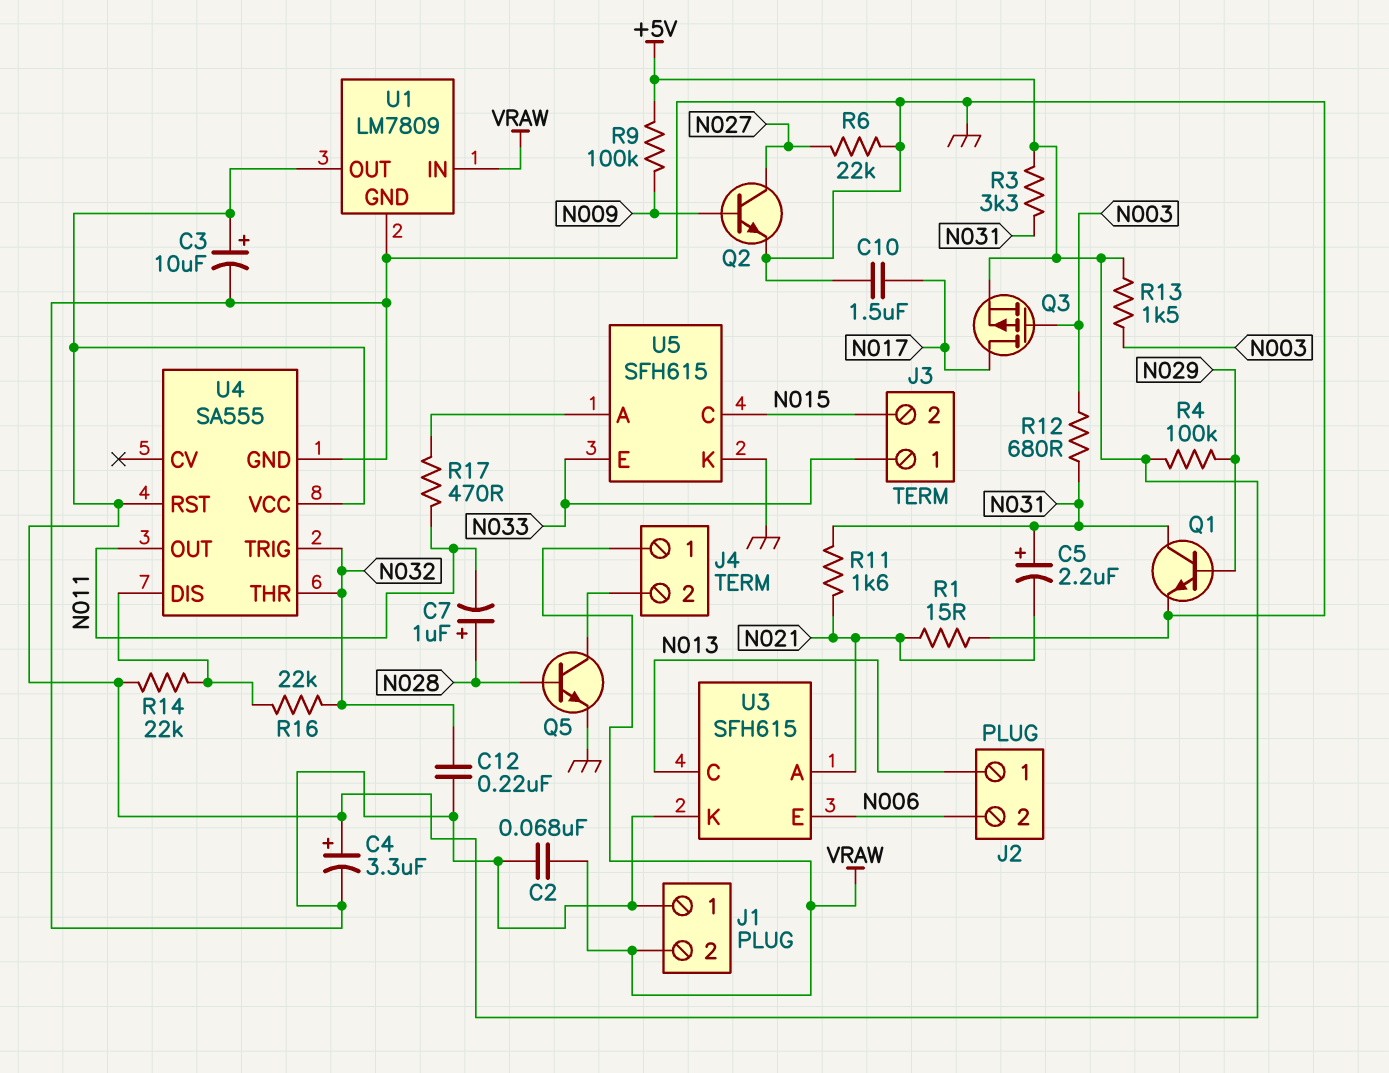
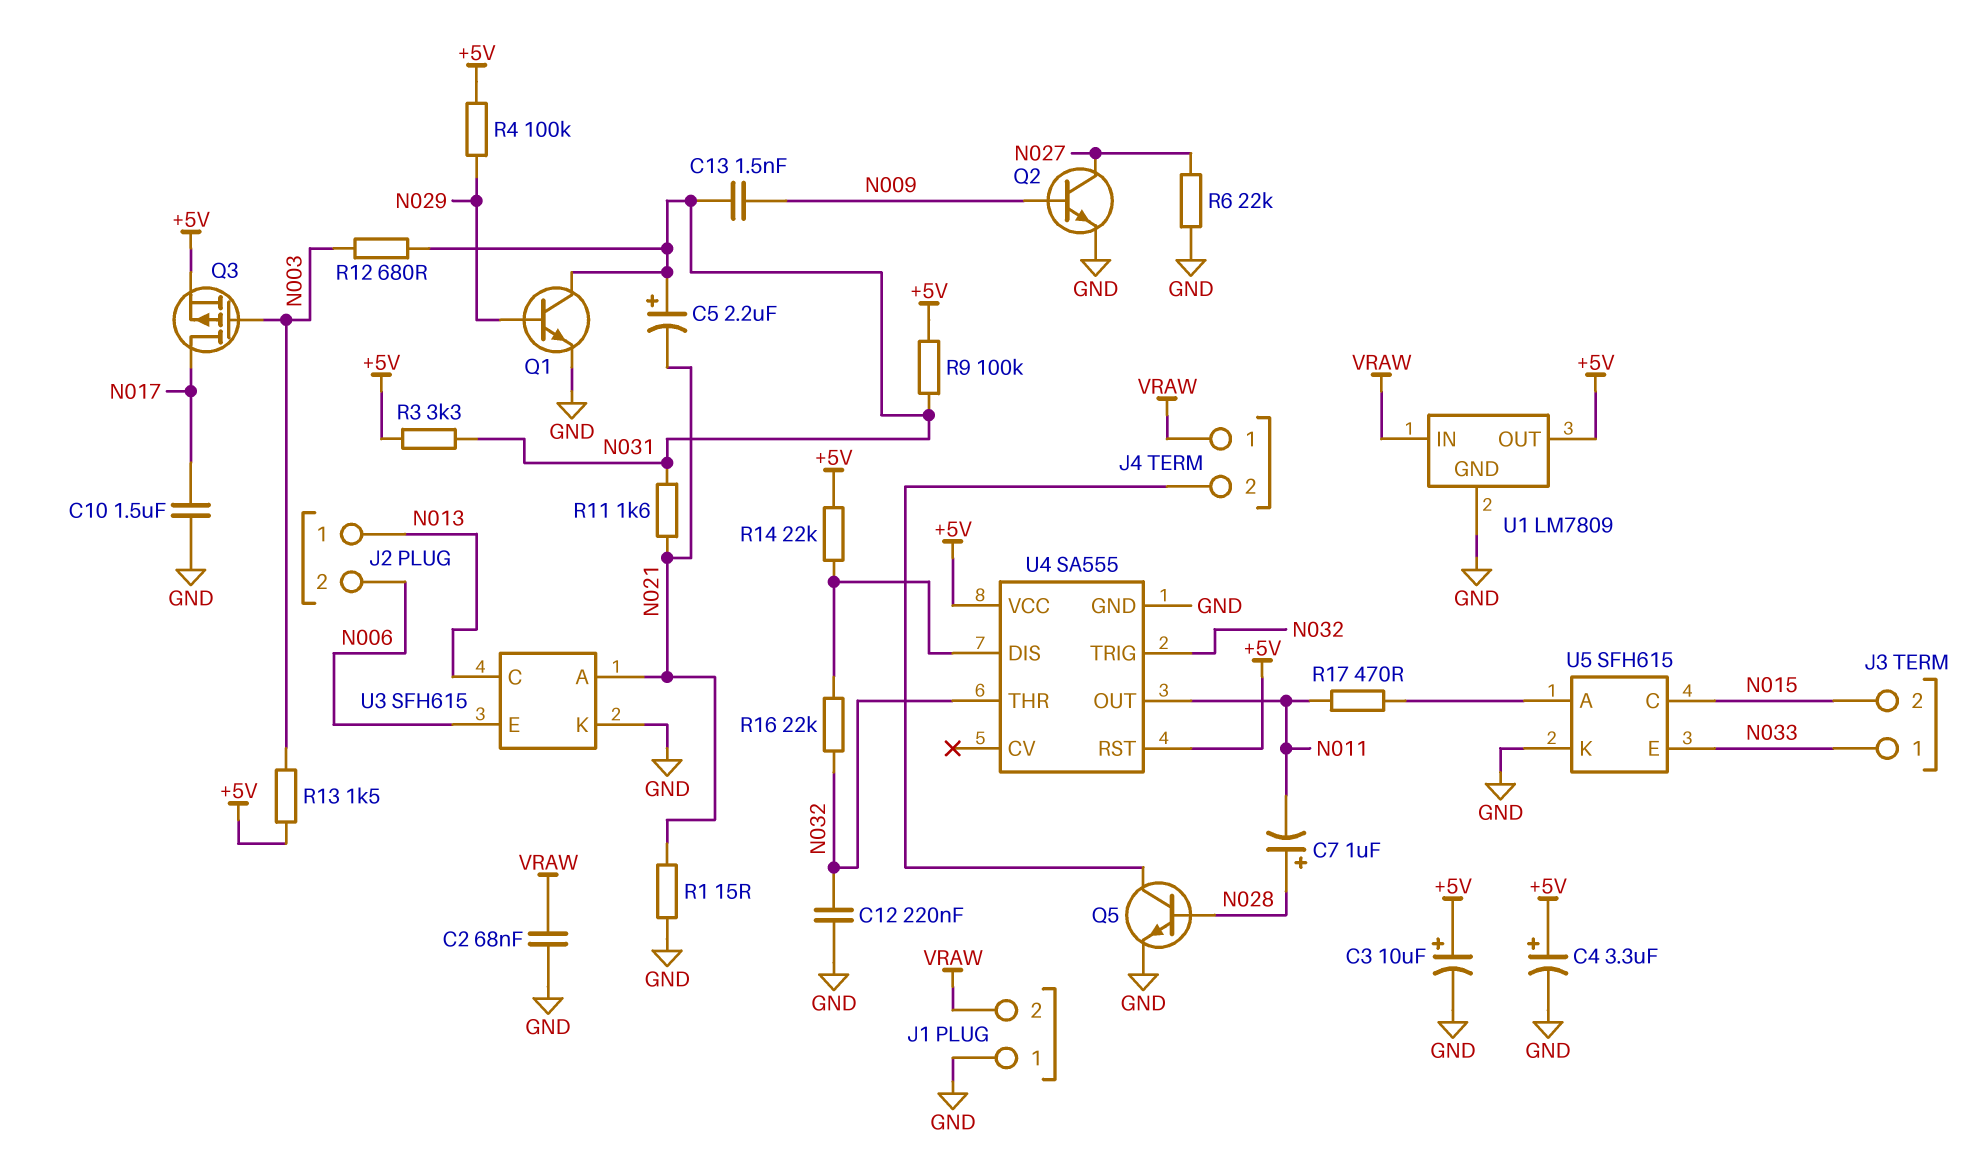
C13: none -> 1.5nF (N009, N031)
R9: 100k (+5V, N009) -> 100k (+5V, N031)

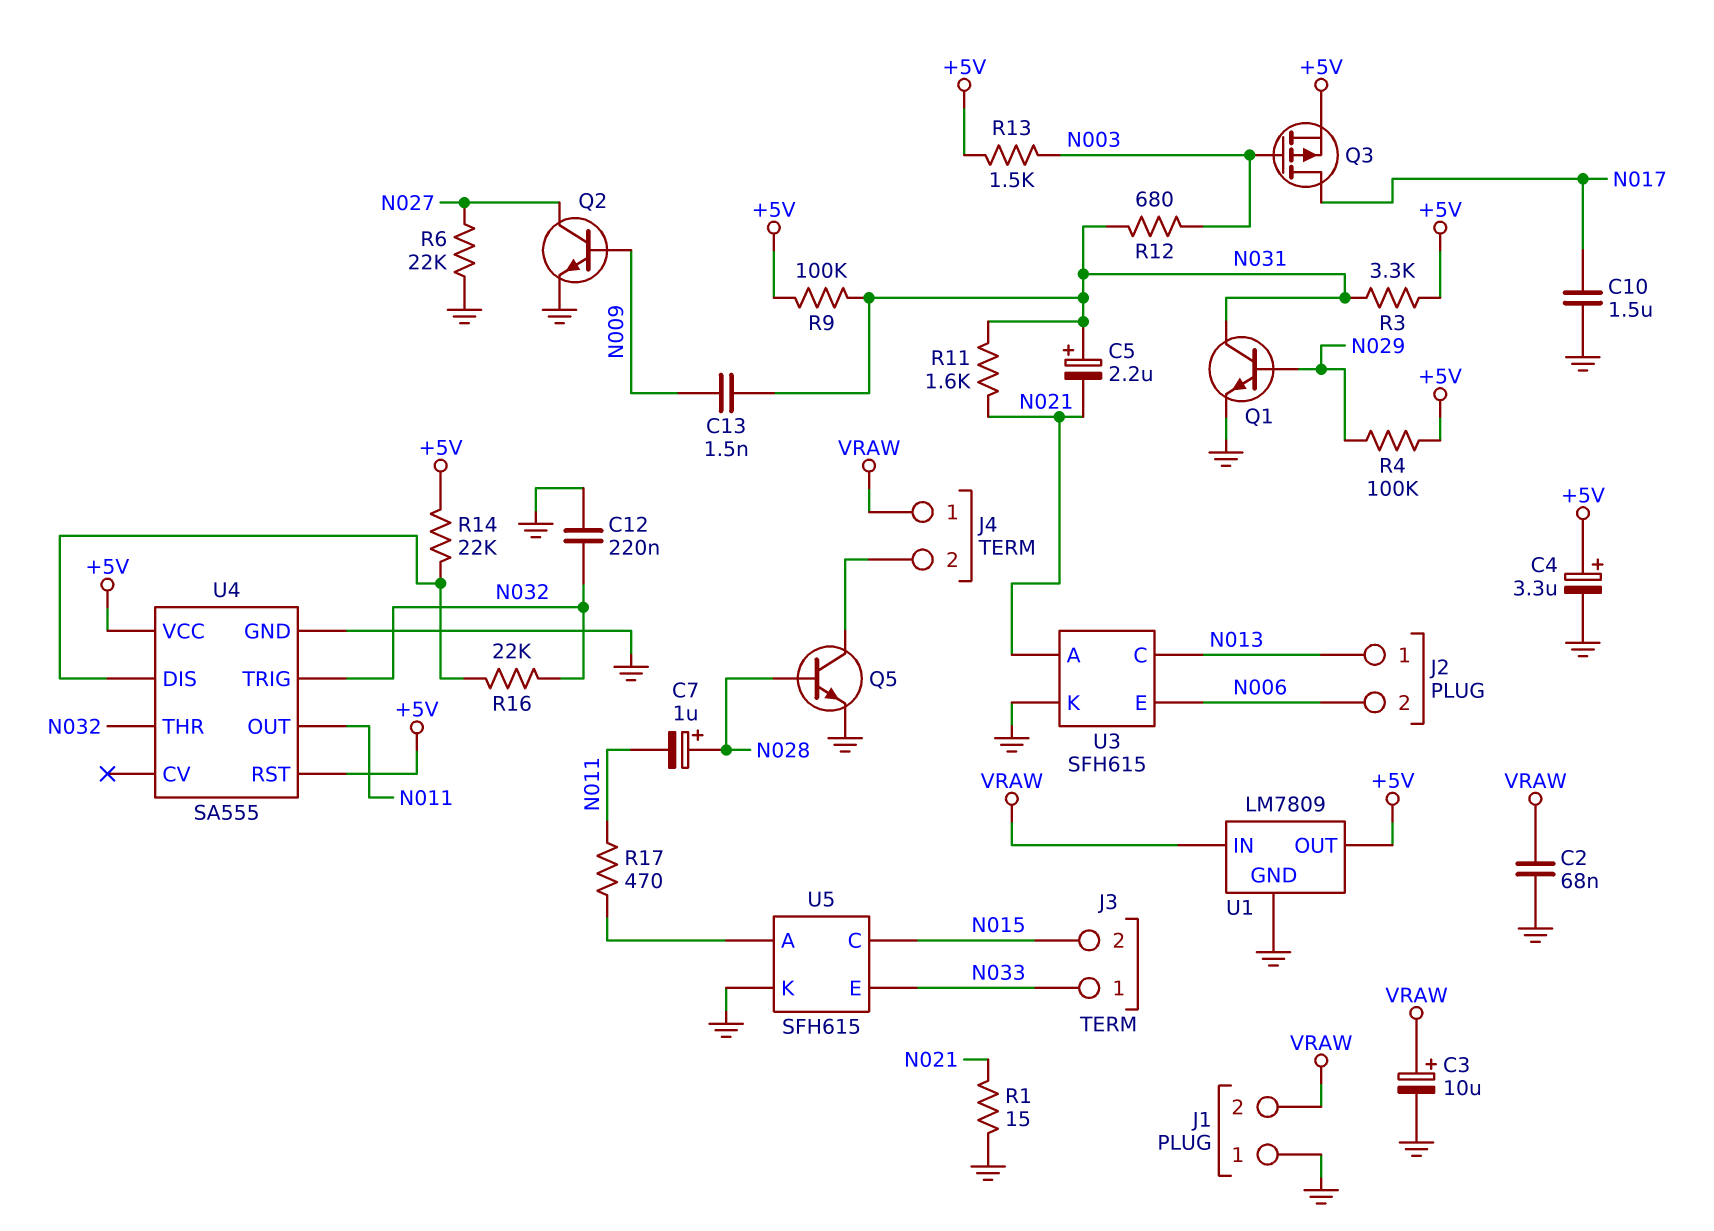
C3: 10uF (plus +5V, minus GND) -> 10uF (plus VRAW, minus GND)

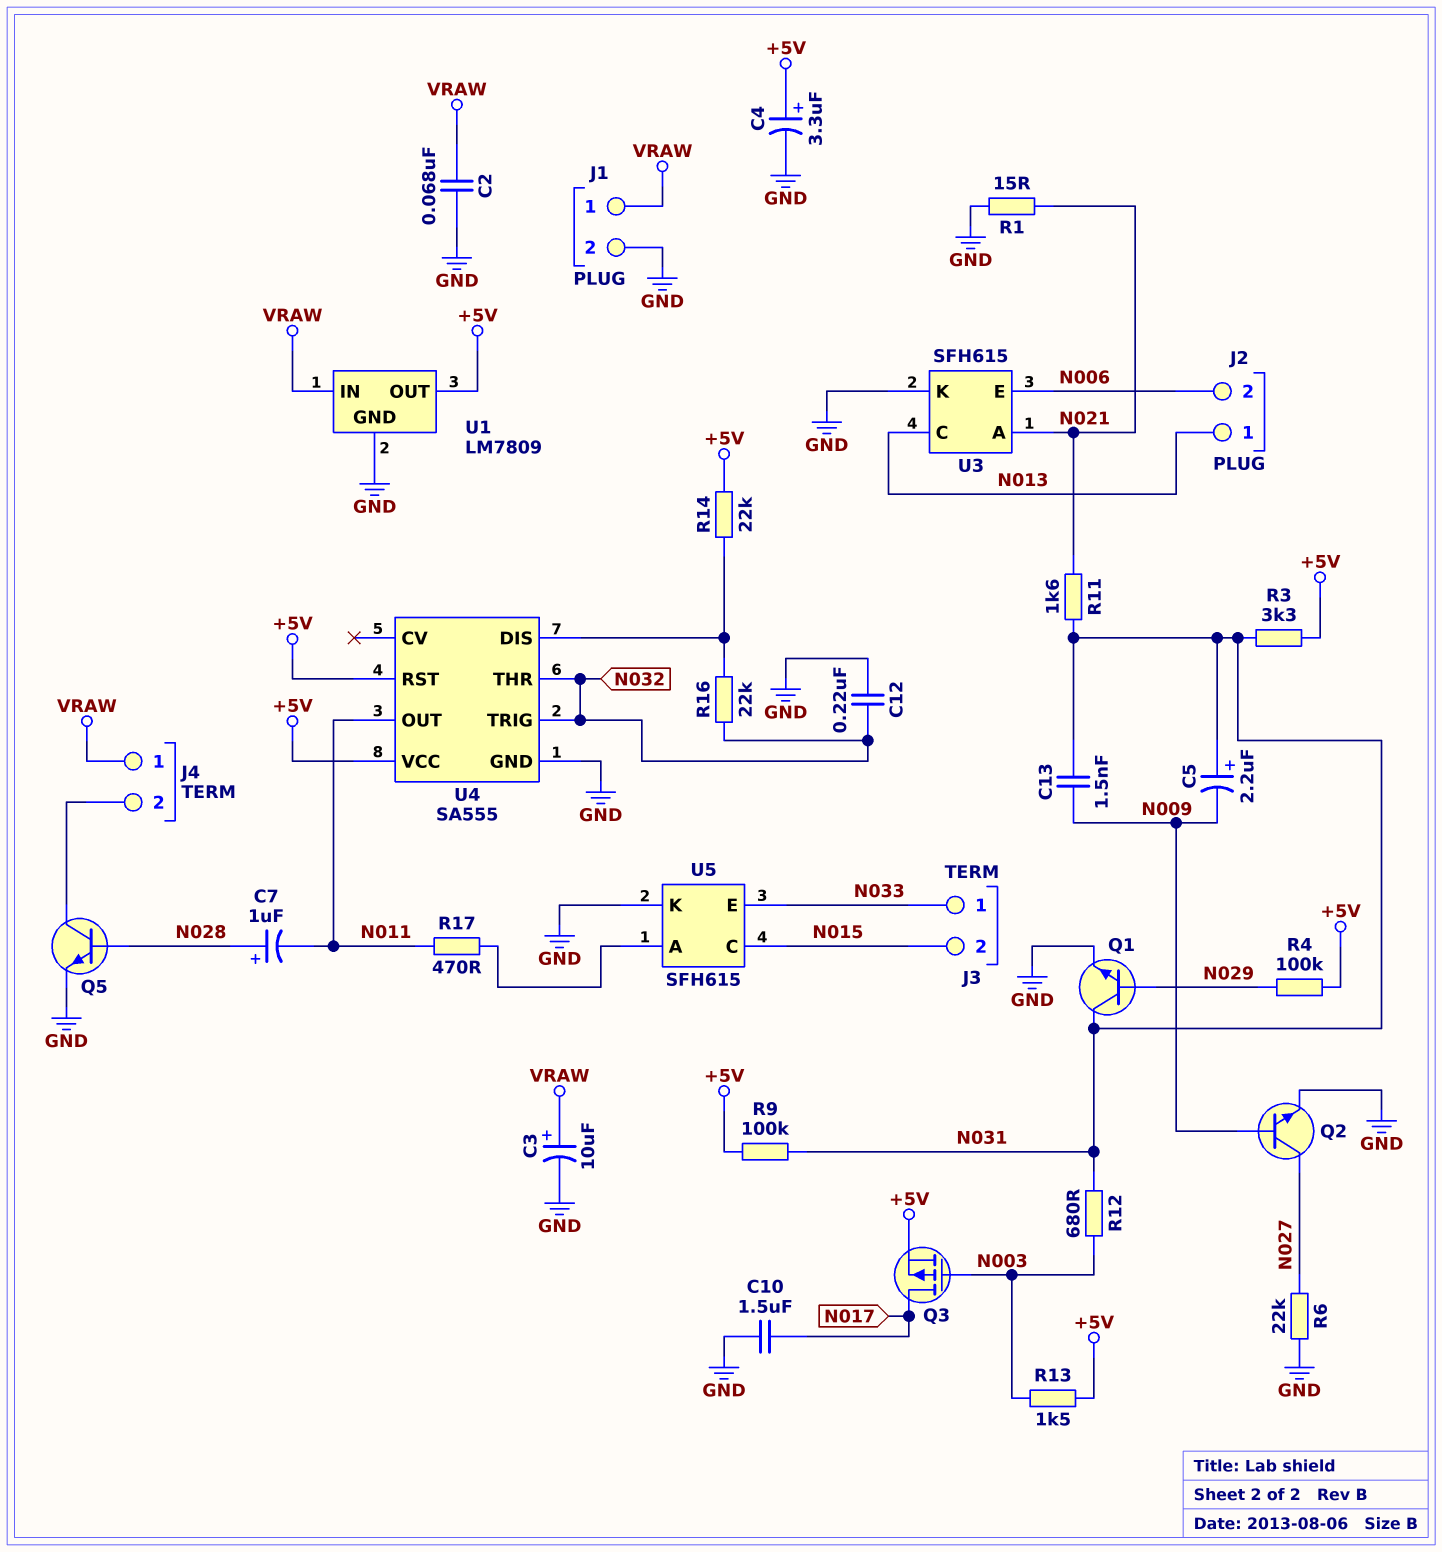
C5: 2.2uF (plus N031, minus N021) -> 2.2uF (plus N031, minus N009)
J1 pin 1: GND -> VRAW
J1 pin 2: VRAW -> GND

